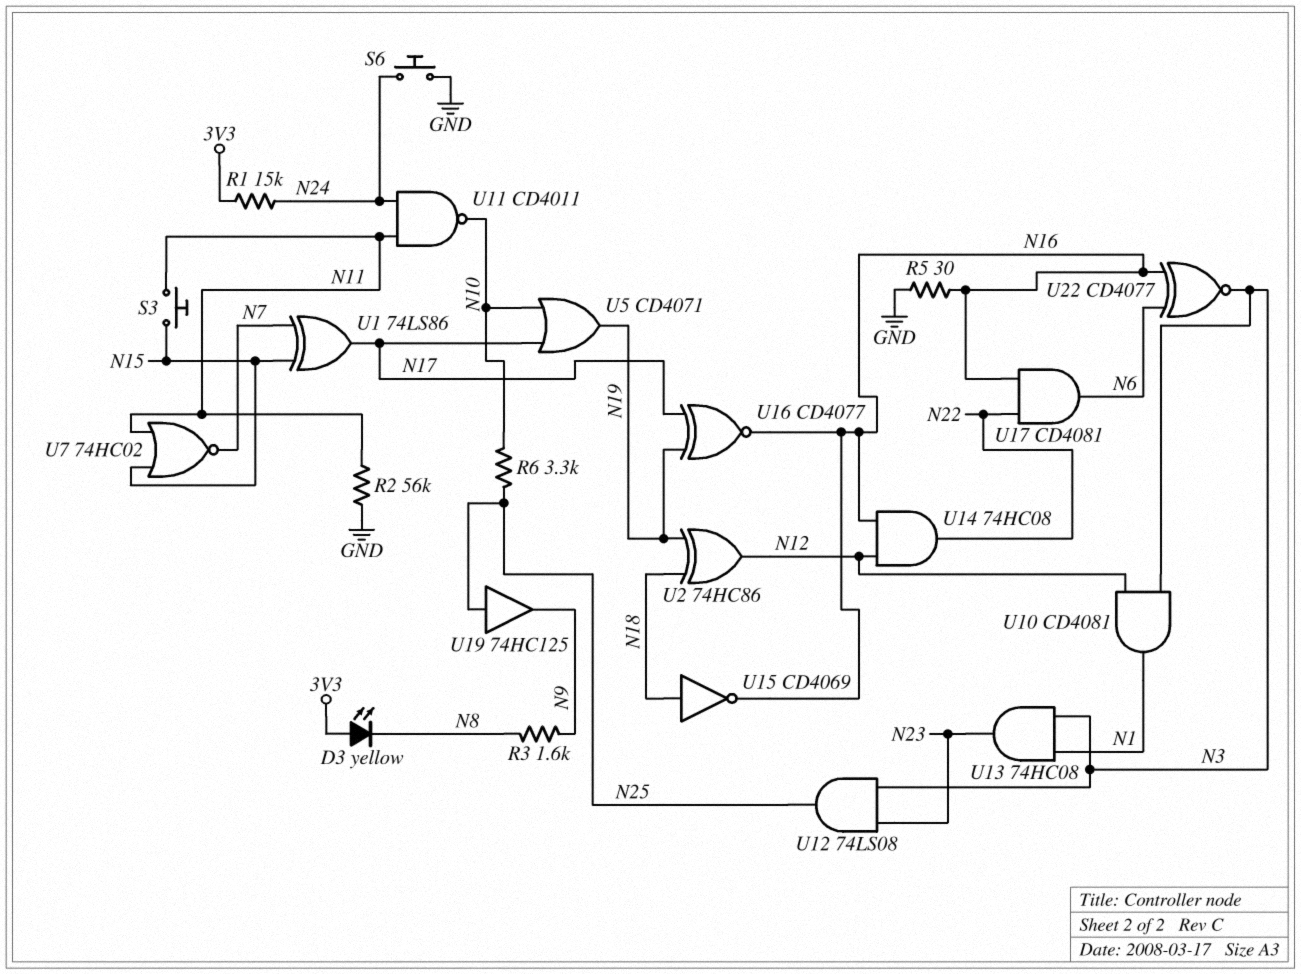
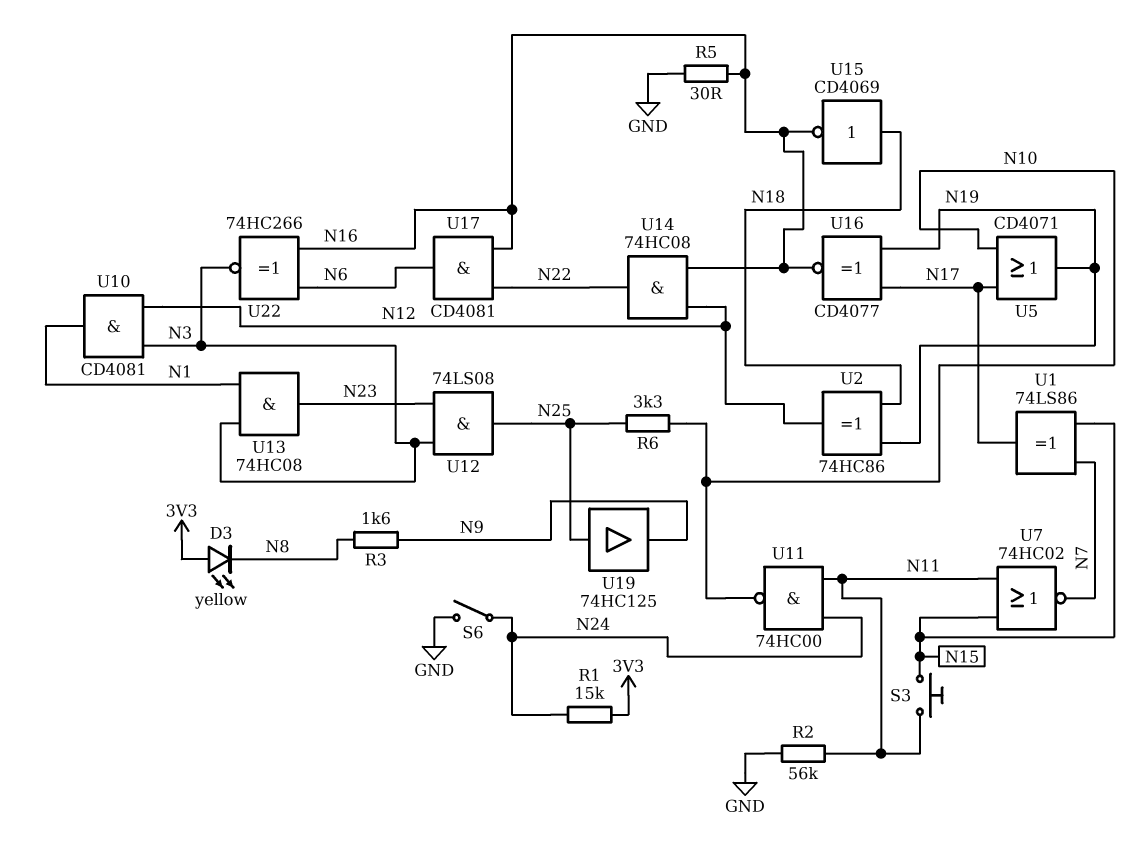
S6: button (GND, N24) -> switch (GND, N24)
U11: NAND CD4011 (in N11, in N24, out N10) -> NAND 74HC00 (in N11, in N24, out N10)
U22: XNOR CD4077 (in N6, in N16, out N3) -> XNOR 74HC266 (in N6, in N16, out N3)

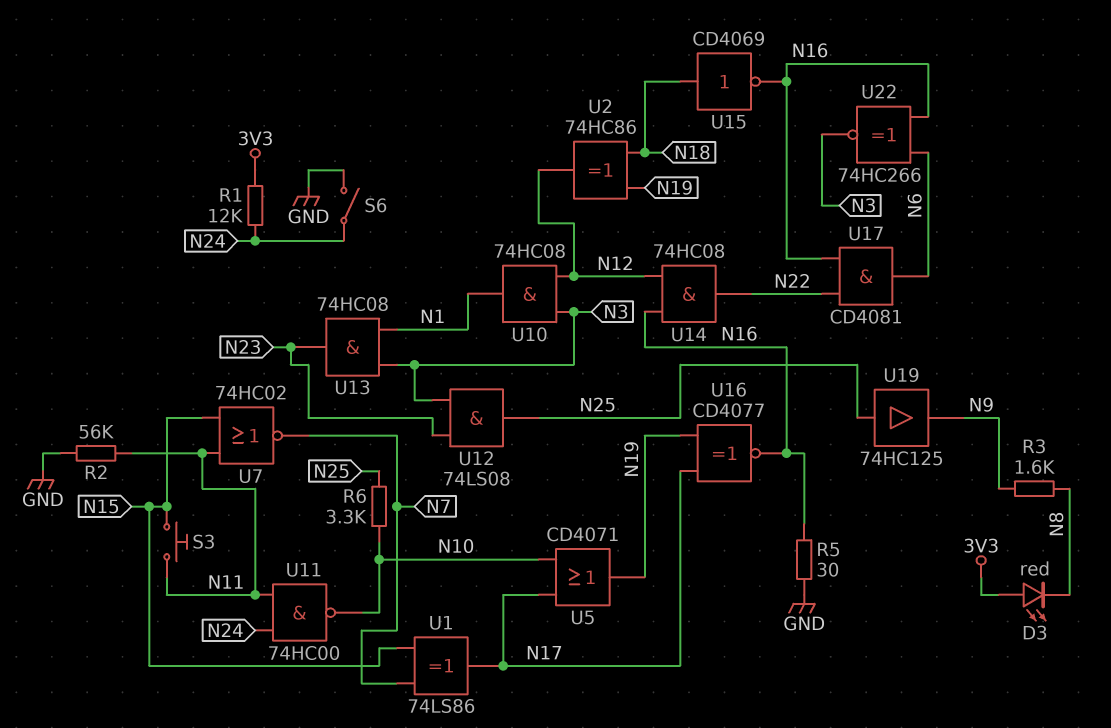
D3: LED yellow (A 3V3, K N8) -> LED red (A 3V3, K N8)
R1: 15k (3V3, N24) -> 12k (3V3, N24)
U10: AND CD4081 (in N3, in N12, out N1) -> AND 74HC08 (in N3, in N12, out N1)

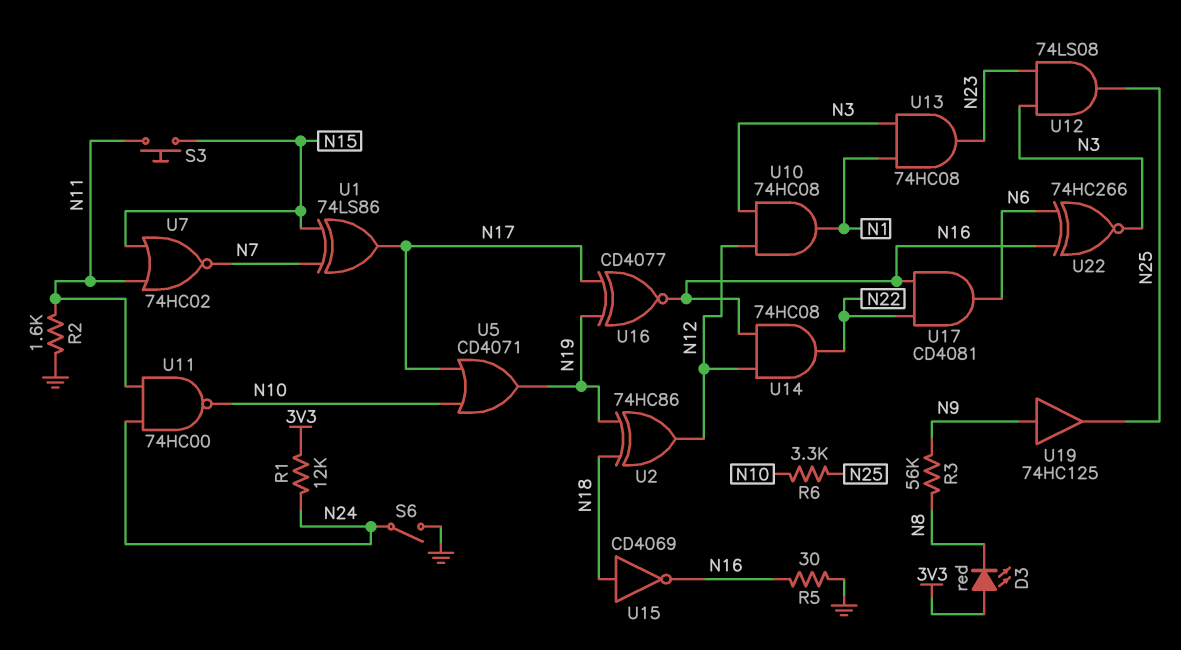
R2: 56k (GND, N11) -> 1.6k (GND, N11)
R3: 1.6k (N8, N9) -> 56k (N8, N9)
U19: buffer 74HC125 (in N25, out N9) -> buffer 74HC125 (in N9, out N25)

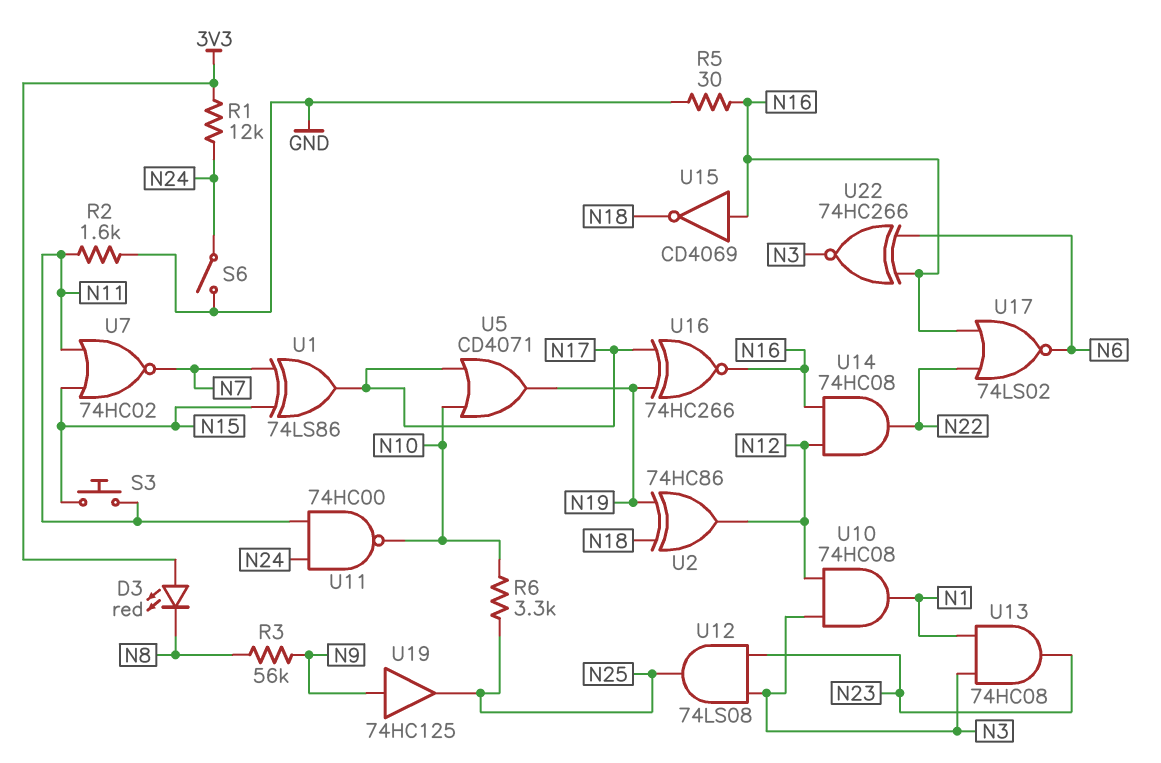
U15: NOT CD4069 (in N18, out N16) -> NOT CD4069 (in N16, out N18)
U16: XNOR CD4077 (in N17, in N19, out N16) -> XNOR 74HC266 (in N17, in N19, out N16)
U17: AND CD4081 (in N16, in N22, out N6) -> NOR 74LS02 (in N16, in N22, out N6)

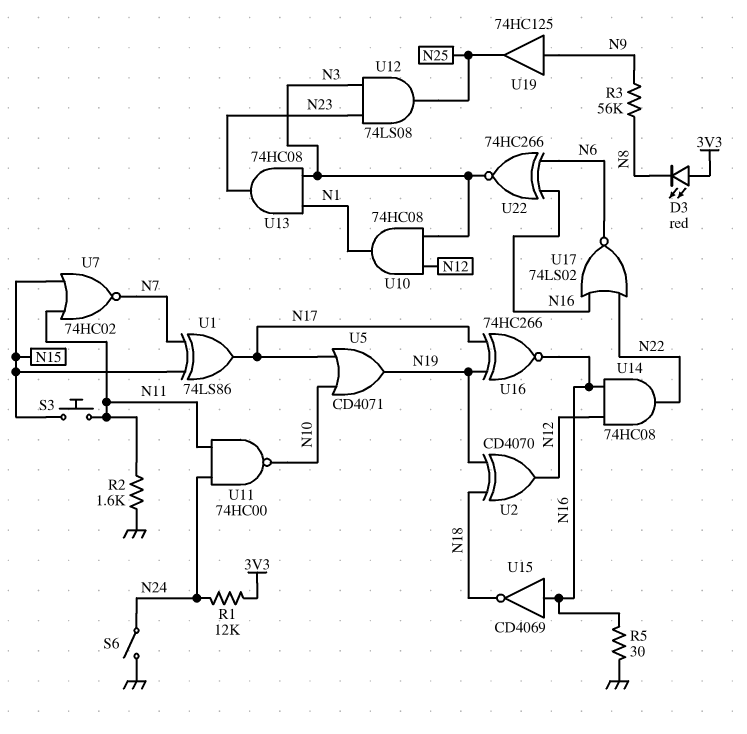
R6: 3.3k (N10, N25) -> none
U2: XOR 74HC86 (in N18, in N19, out N12) -> XOR CD4070 (in N18, in N19, out N12)

